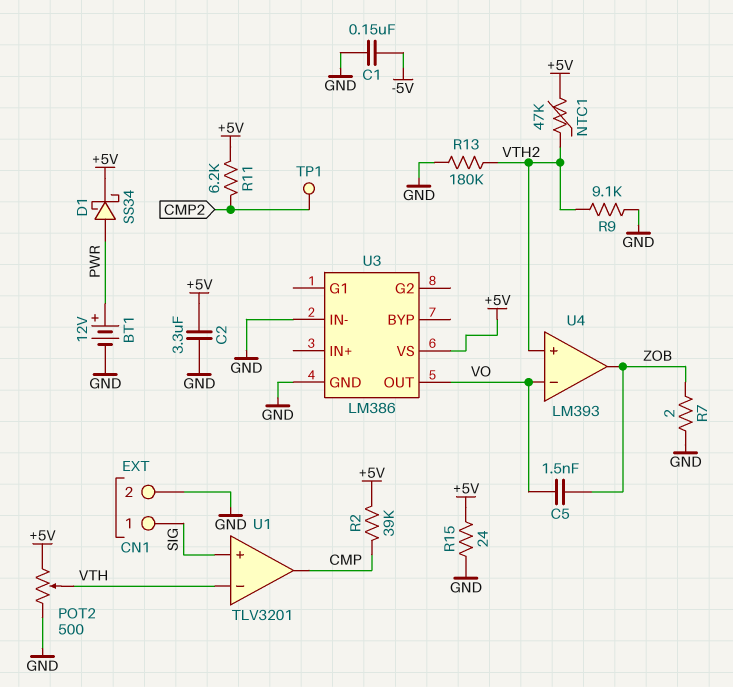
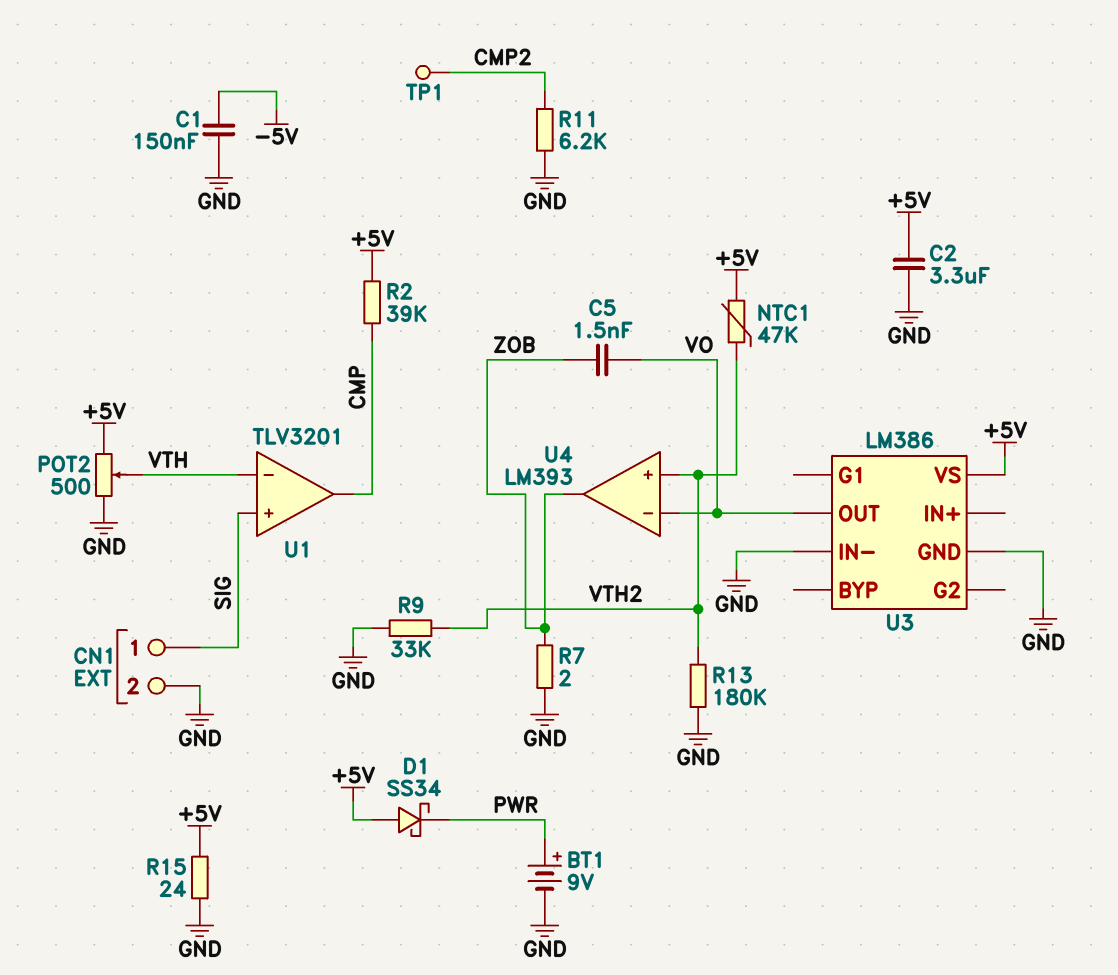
BT1: 12V (plus PWR, minus GND) -> 9V (plus PWR, minus GND)
D1: schottky SS34 (A PWR, K +5V) -> schottky SS34 (A +5V, K PWR)
R9: 9.1k (GND, VTH2) -> 33k (GND, VTH2)
R11: 6.2k (+5V, CMP2) -> 6.2k (CMP2, GND)

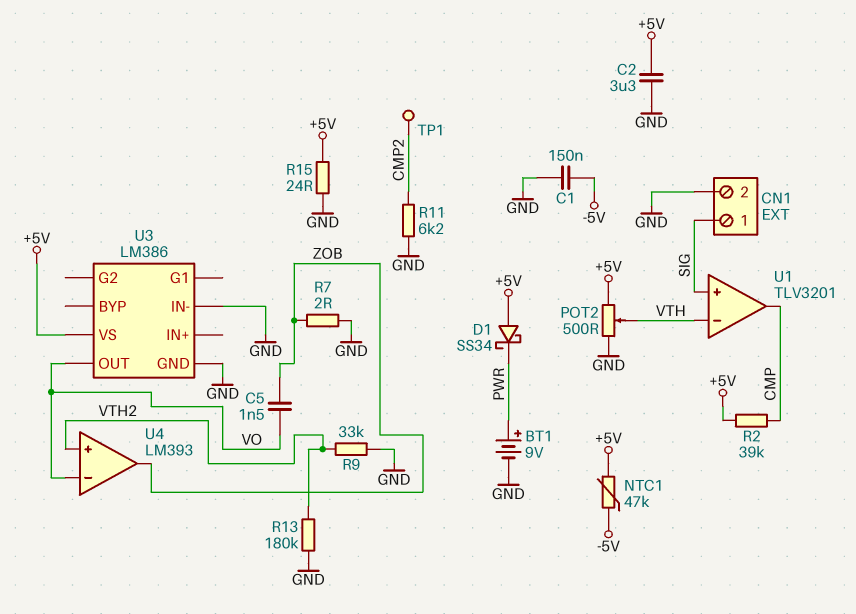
NTC1: 47k (+5V, VTH2) -> 47k (+5V, -5V)

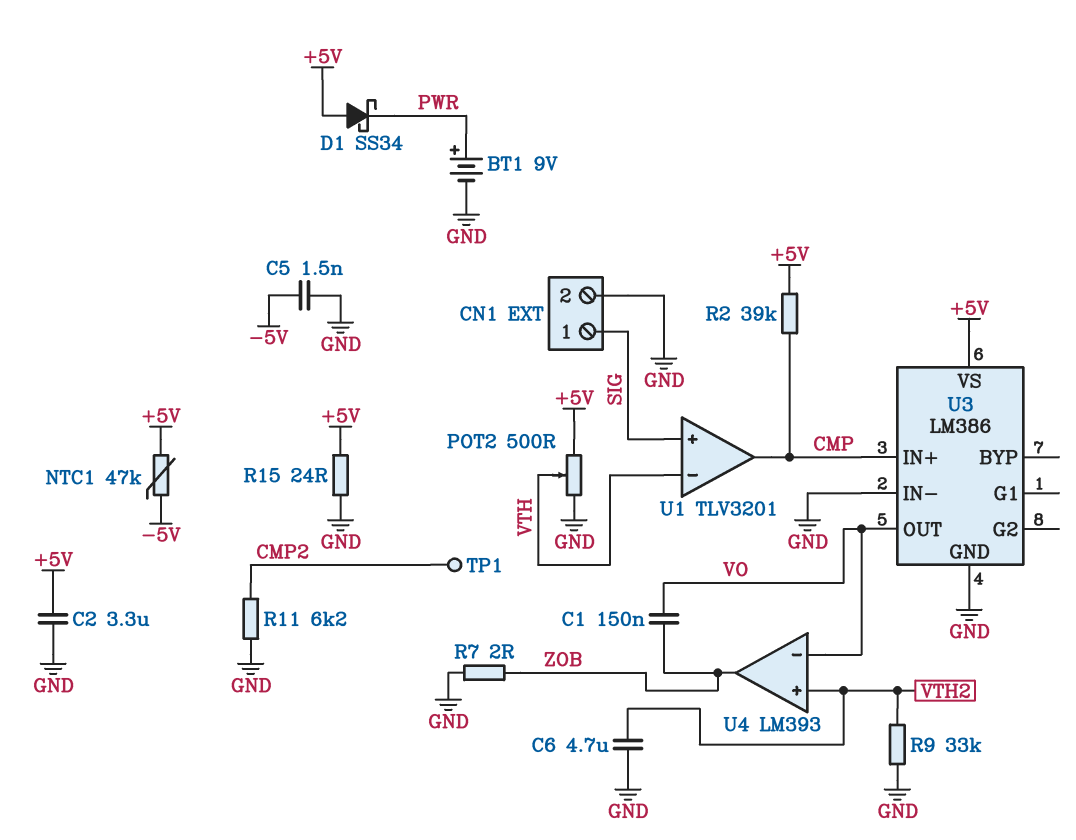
C1: 150nF (-5V, GND) -> 150nF (VO, ZOB)
C5: 1.5nF (VO, ZOB) -> 1.5nF (-5V, GND)
C6: none -> 4.7uF (GND, VTH2)
R13: 180k (GND, VTH2) -> none
U3 pin IN+: none -> CMP

